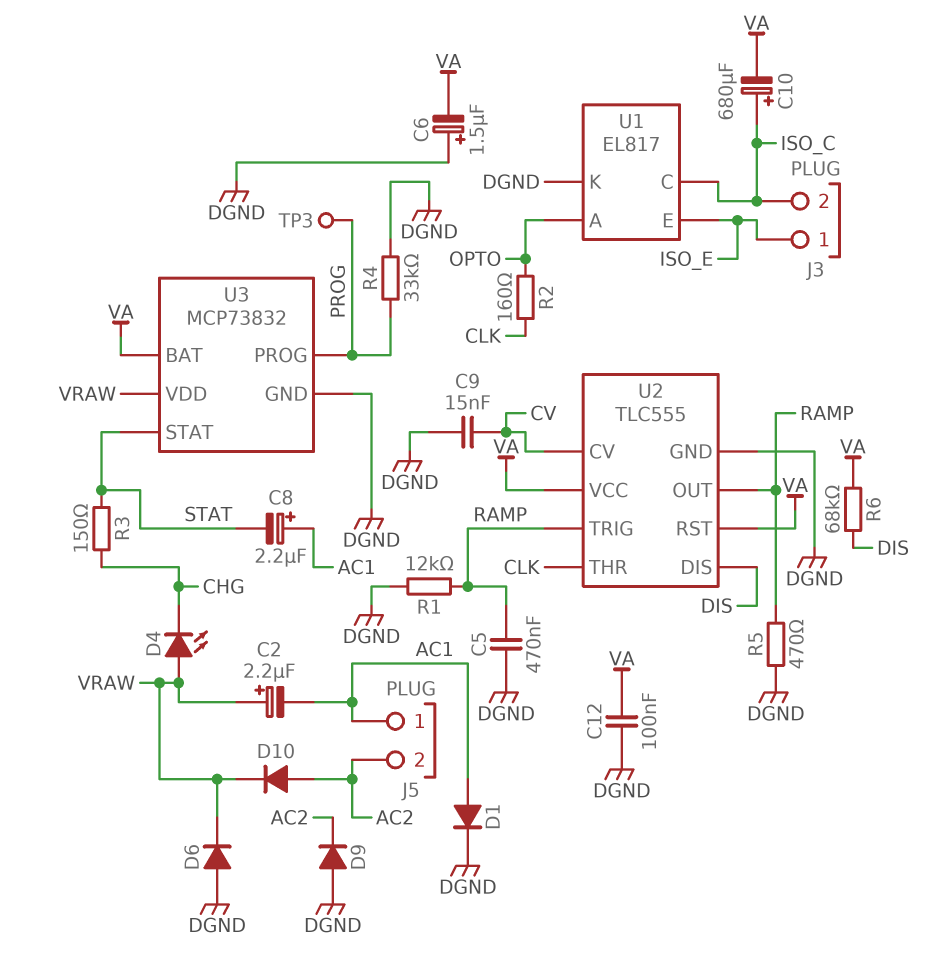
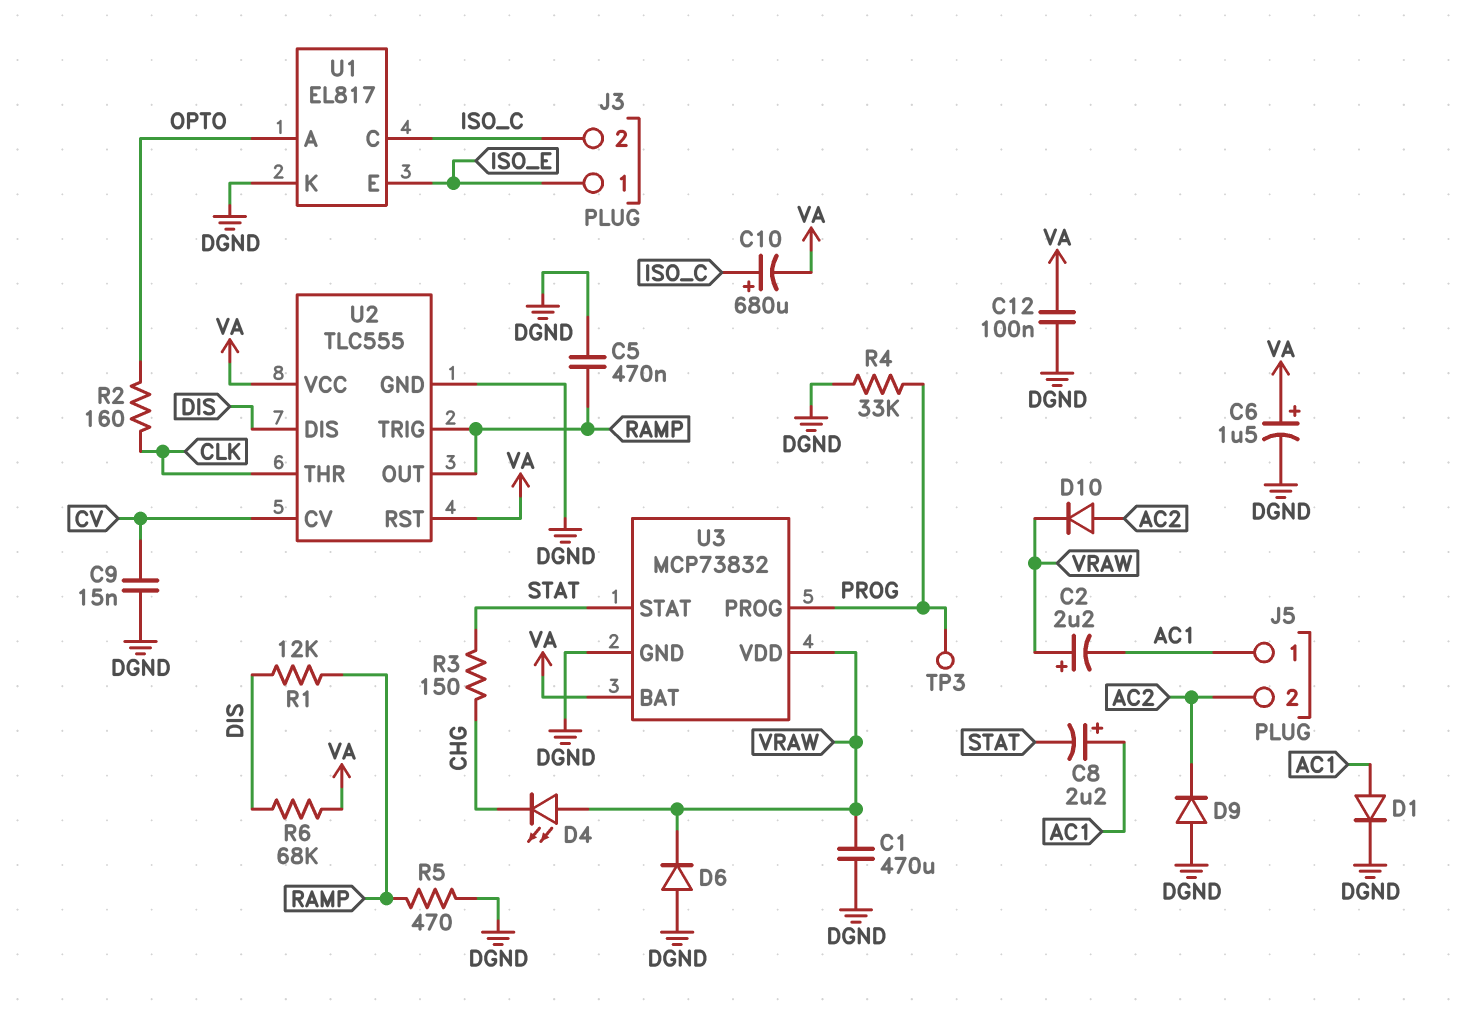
C1: none -> 470uF (DGND, VRAW)
C6: 1.5uF (plus DGND, minus VA) -> 1.5uF (plus VA, minus DGND)
R1: 12k (DGND, RAMP) -> 12k (DIS, RAMP)

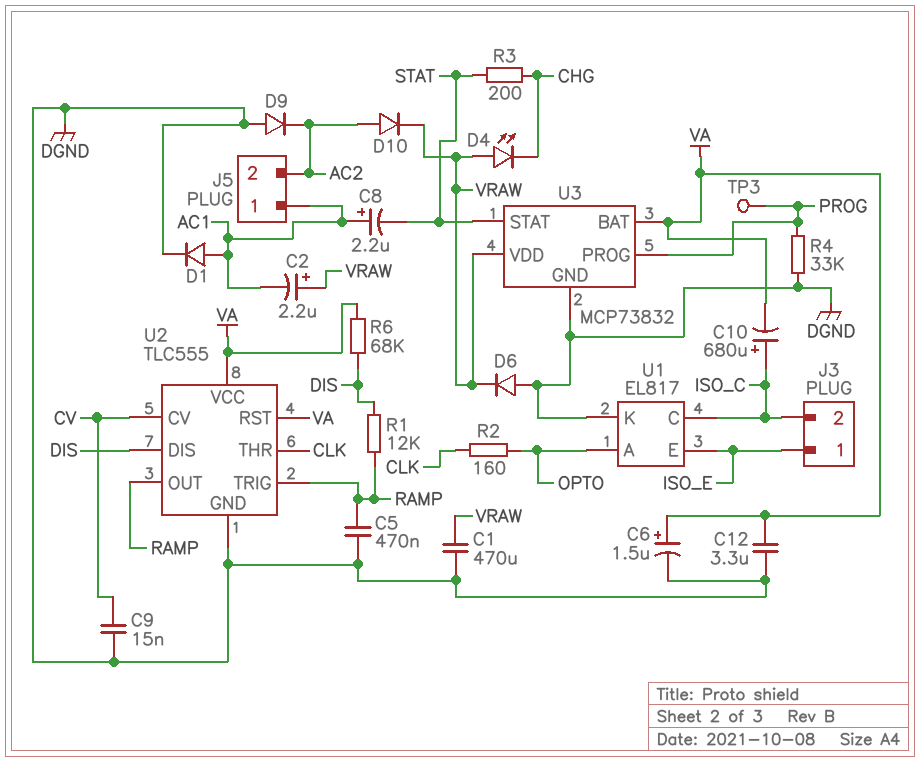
C12: 100nF (DGND, VA) -> 3.3uF (DGND, VA)
R3: 150 (CHG, STAT) -> 200 (CHG, STAT)
R5: 470 (DGND, RAMP) -> none

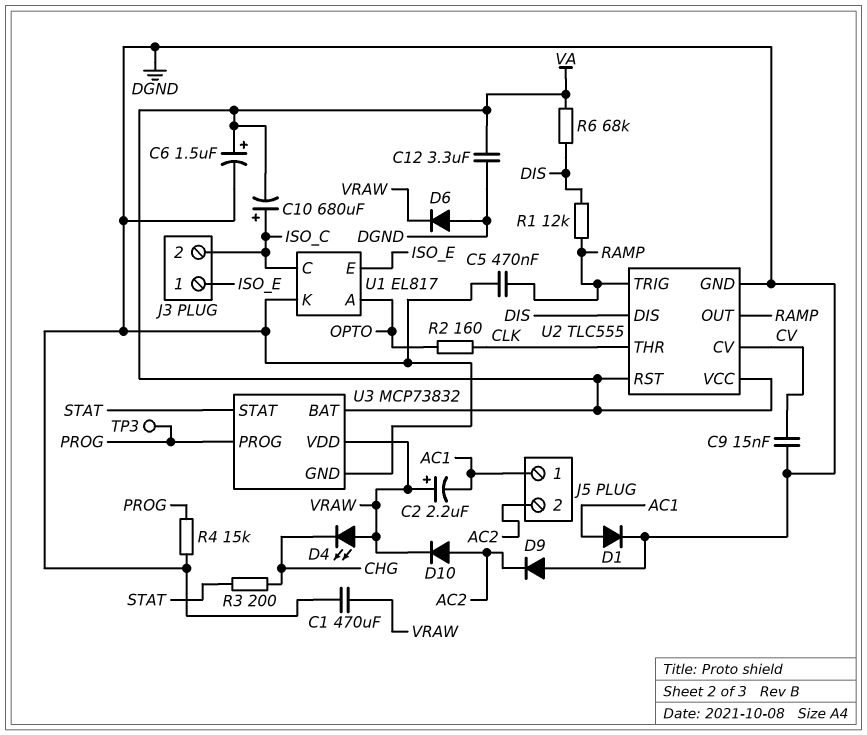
C8: 2.2uF (plus AC1, minus STAT) -> none
R4: 33k (DGND, PROG) -> 15k (DGND, PROG)

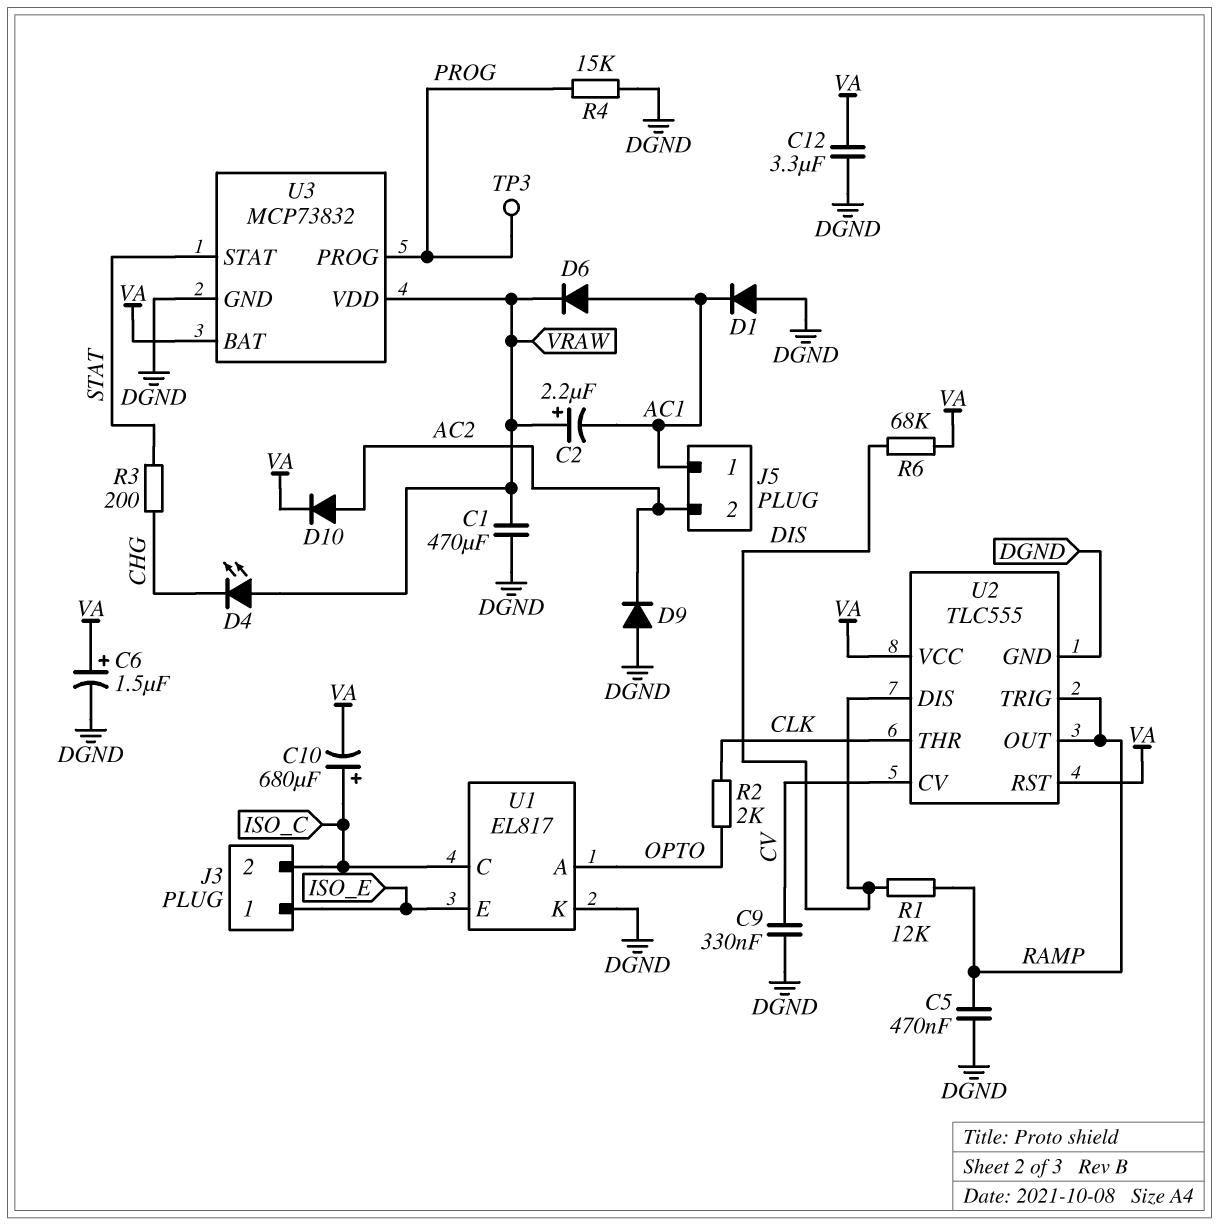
C9: 15nF (CV, DGND) -> 330nF (CV, DGND)
D1: diode (A AC1, K DGND) -> diode (A DGND, K AC1)
D6: diode (A DGND, K VRAW) -> diode (A AC1, K VRAW)
D10: diode (A AC2, K VRAW) -> diode (A AC2, K VA)
R2: 160 (CLK, OPTO) -> 2k (CLK, OPTO)

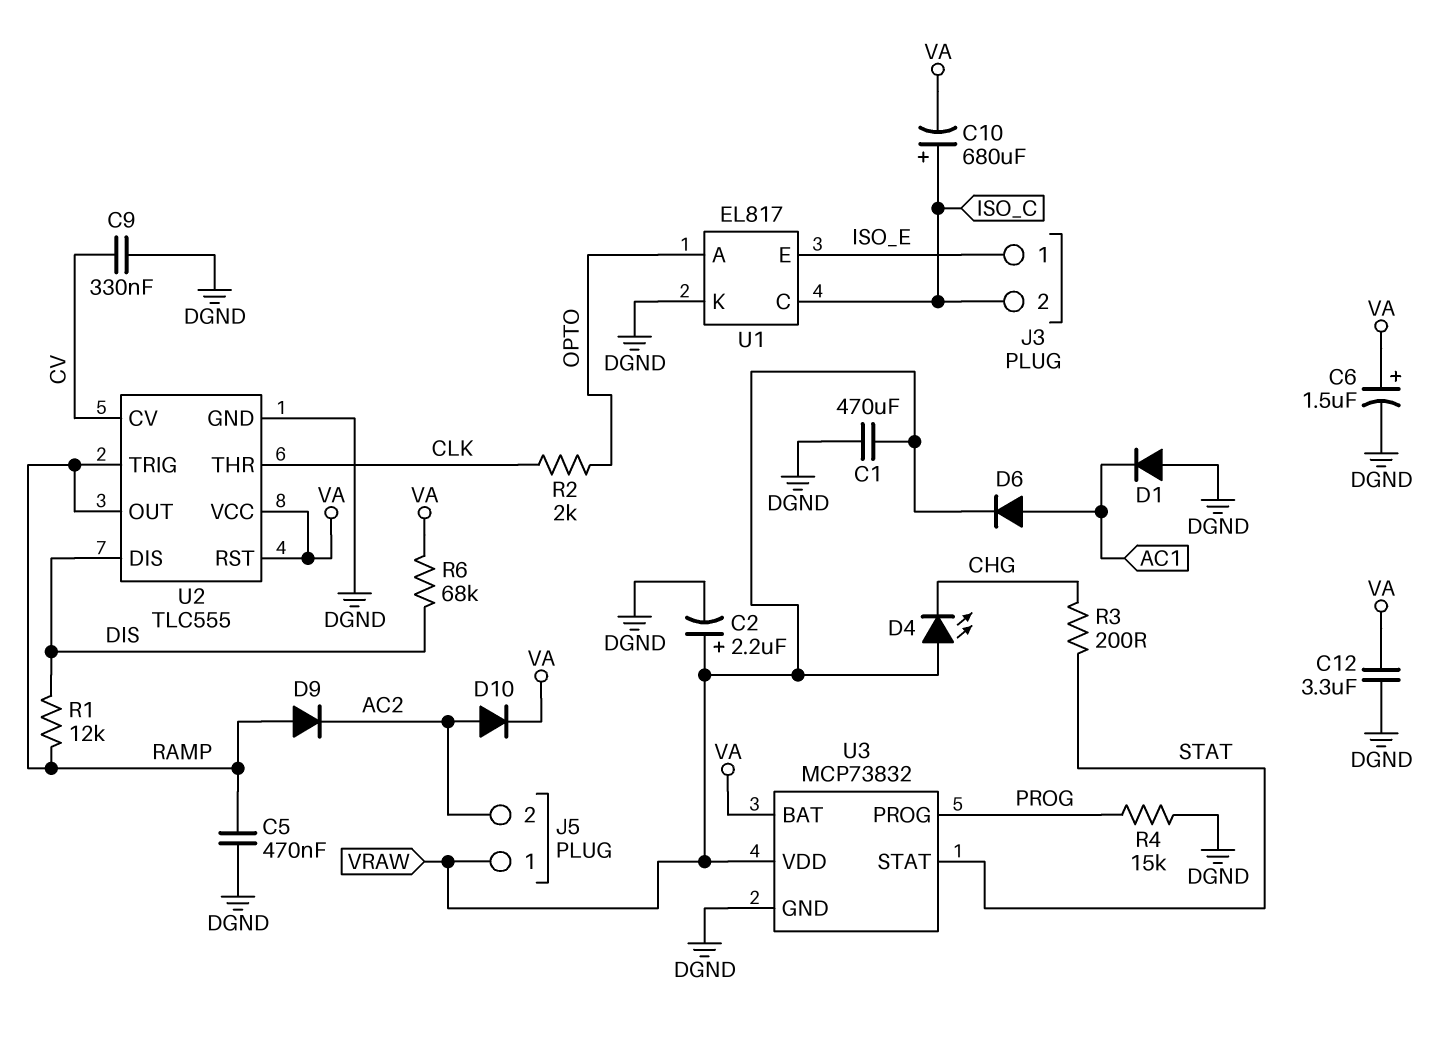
C2: 2.2uF (plus VRAW, minus AC1) -> 2.2uF (plus VRAW, minus DGND)
D9: diode (A DGND, K AC2) -> diode (A RAMP, K AC2)
J5 pin 1: AC1 -> VRAW
TP3: test point (PROG) -> none

